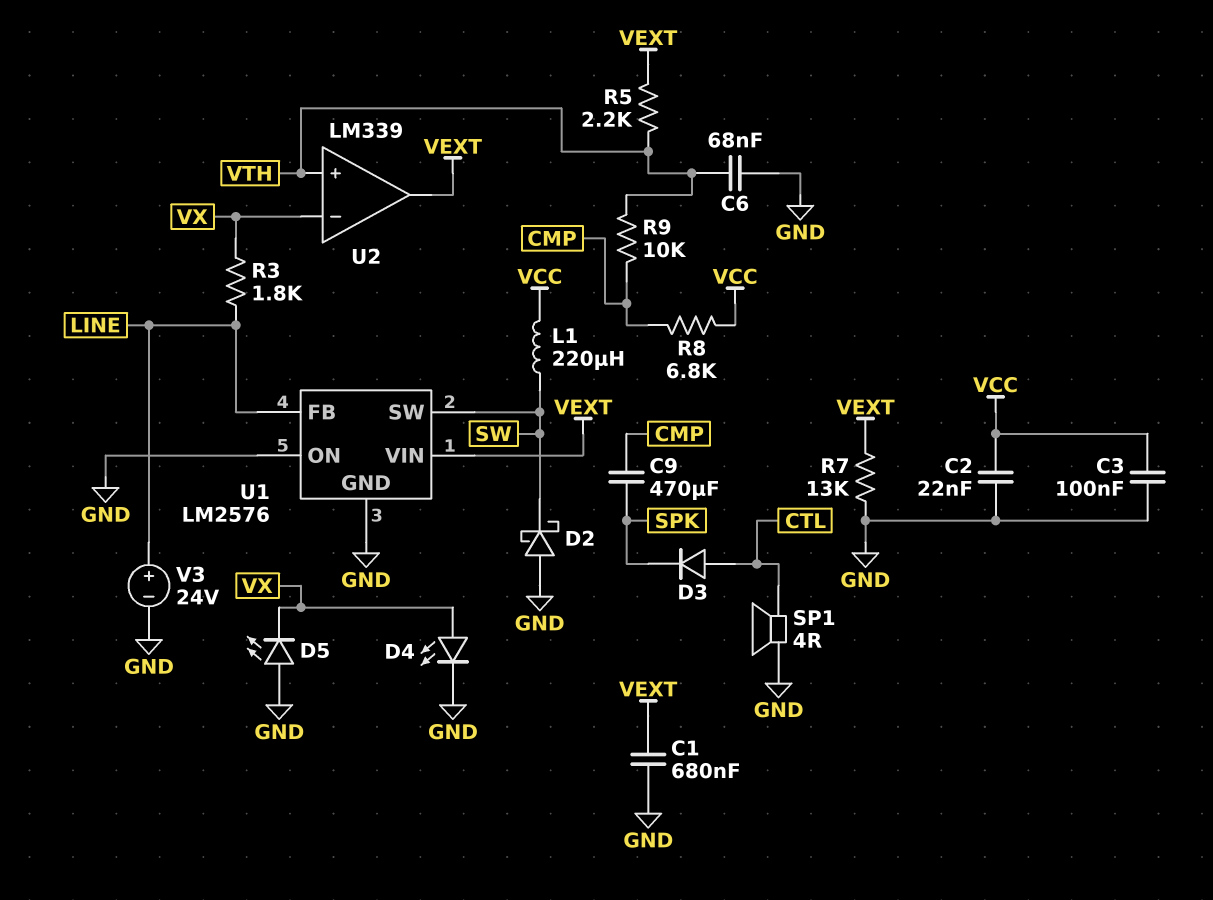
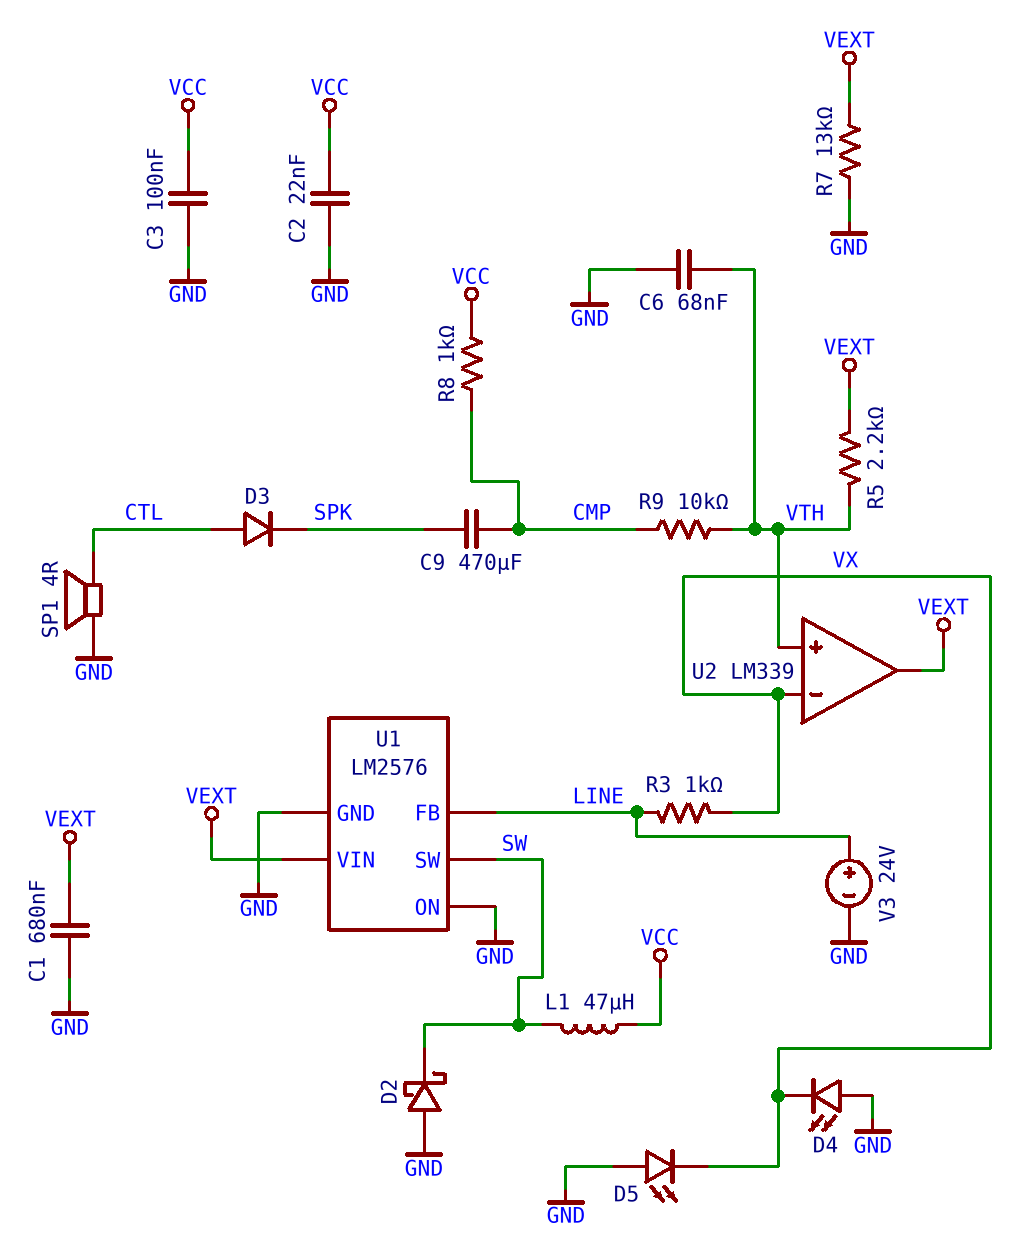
D4: LED (A VX, K GND) -> LED (A GND, K VX)
L1: 220uH (SW, VCC) -> 47uH (SW, VCC)
R3: 1.8k (LINE, VX) -> 1k (LINE, VX)
R8: 6.8k (CMP, VCC) -> 1k (CMP, VCC)

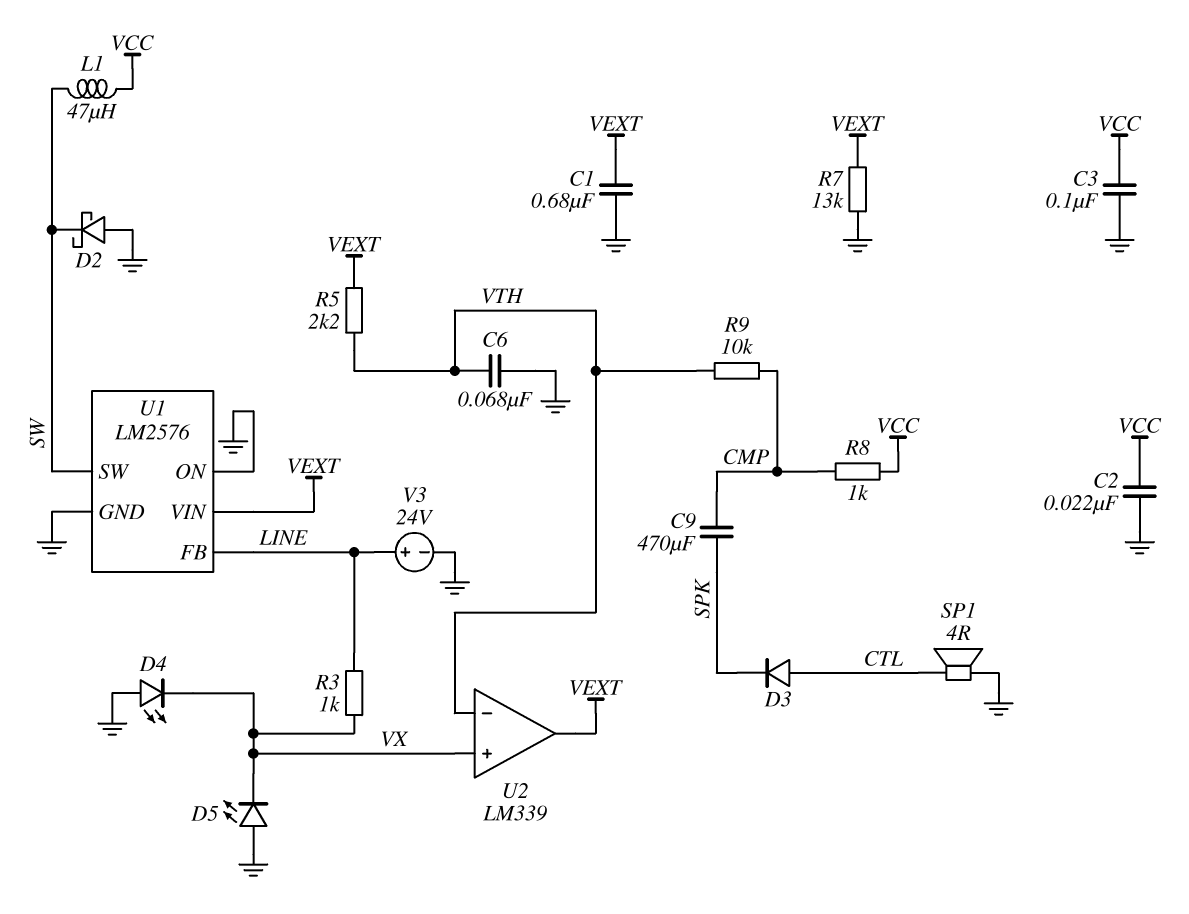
U2 pin in+: VTH -> VX
U2 pin in-: VX -> VTH

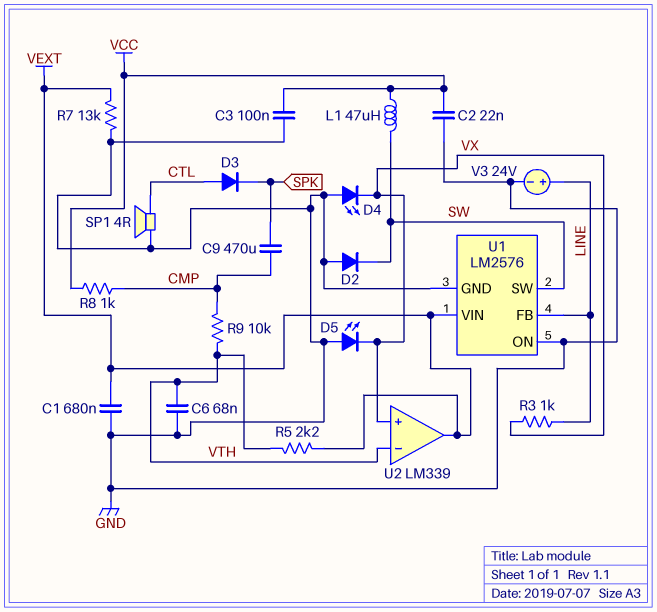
D2: schottky (A GND, K SW) -> diode (A GND, K SW)

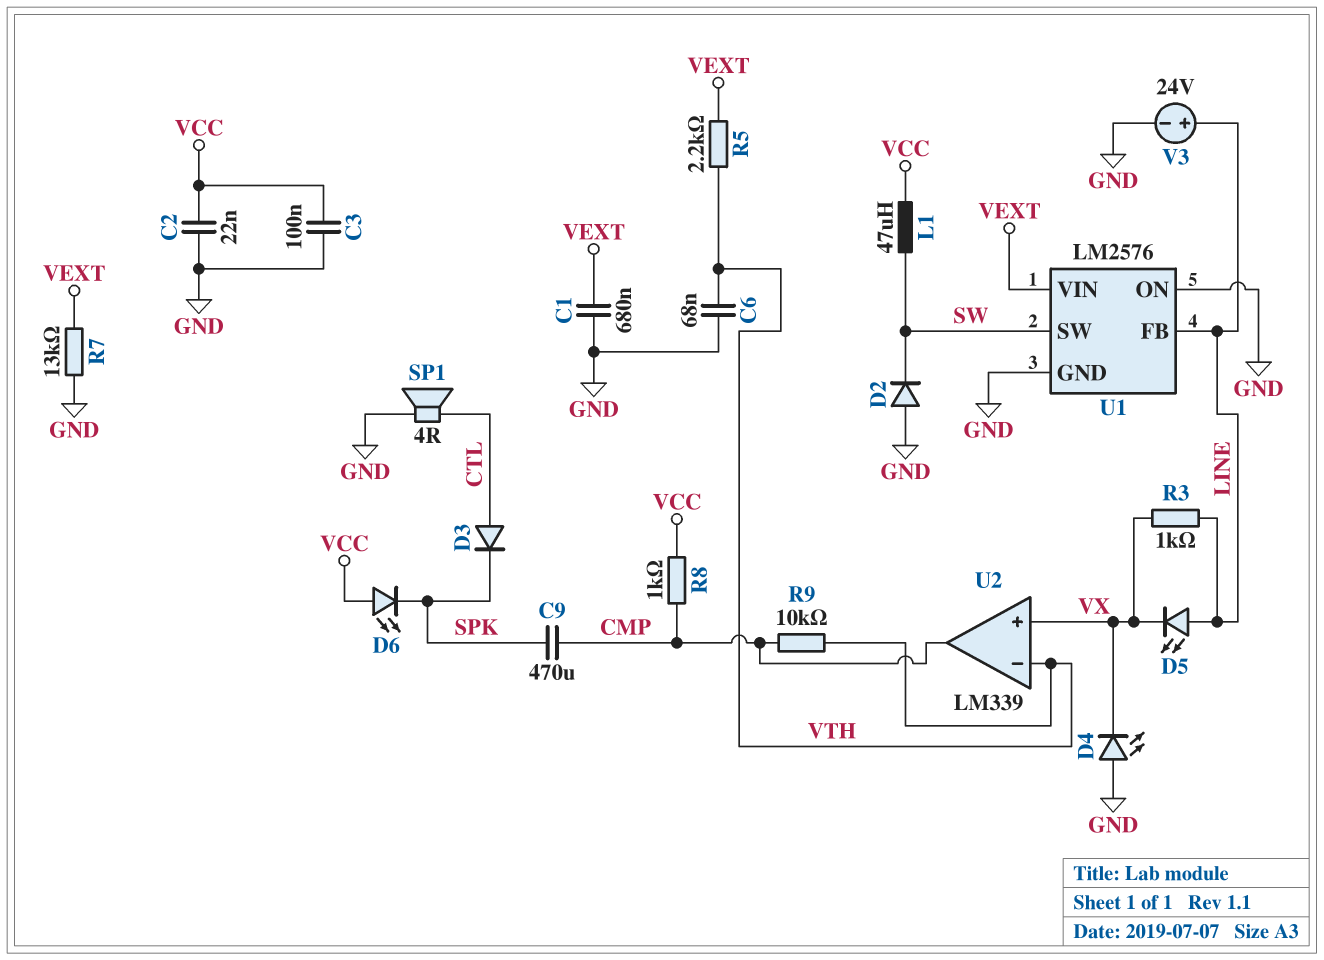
D5: LED (A GND, K VX) -> LED (A LINE, K VX)
D6: none -> LED (A VCC, K SPK)
U2 pin out: VEXT -> CMP

